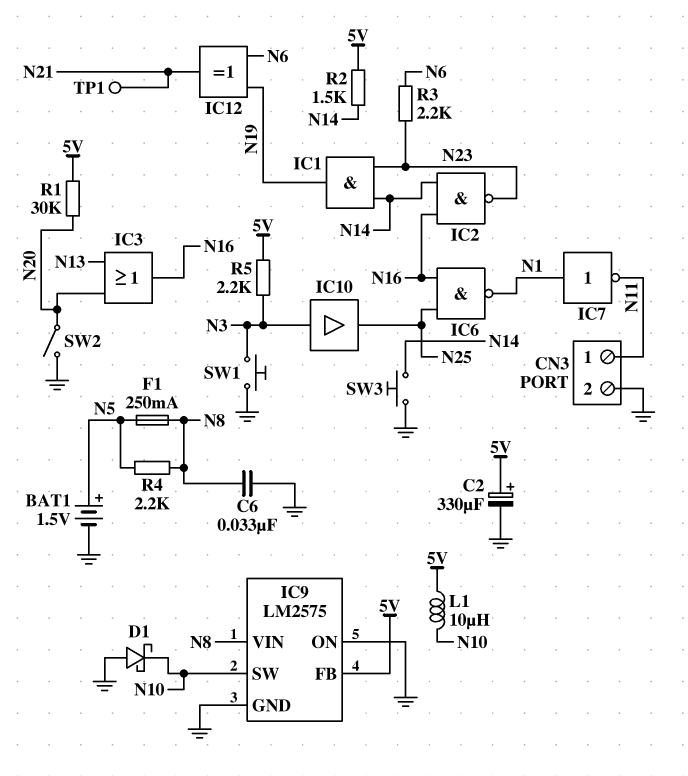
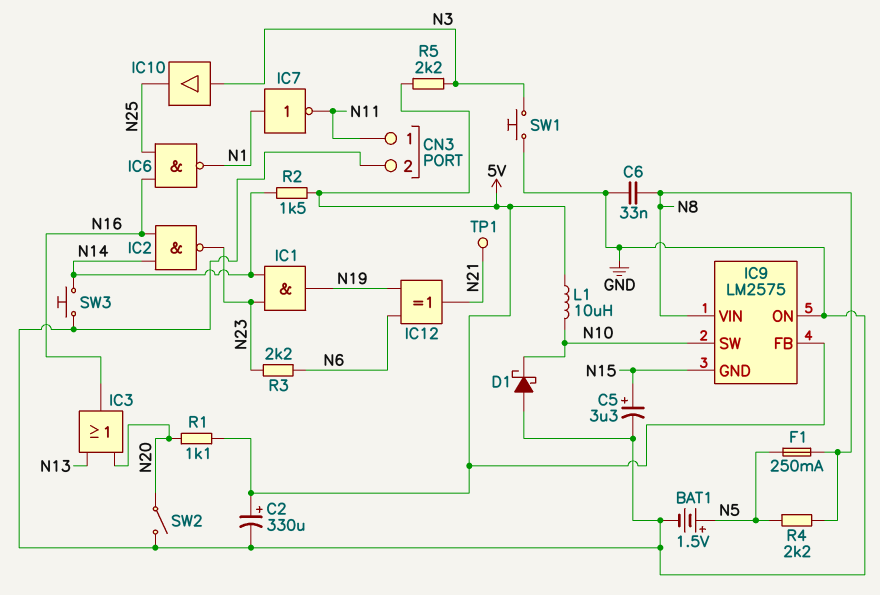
C5: none -> 3.3uF (plus N15, minus GND)
IC9 pin GND: GND -> N15
R1: 30k (5V, N20) -> 1.1k (5V, N20)

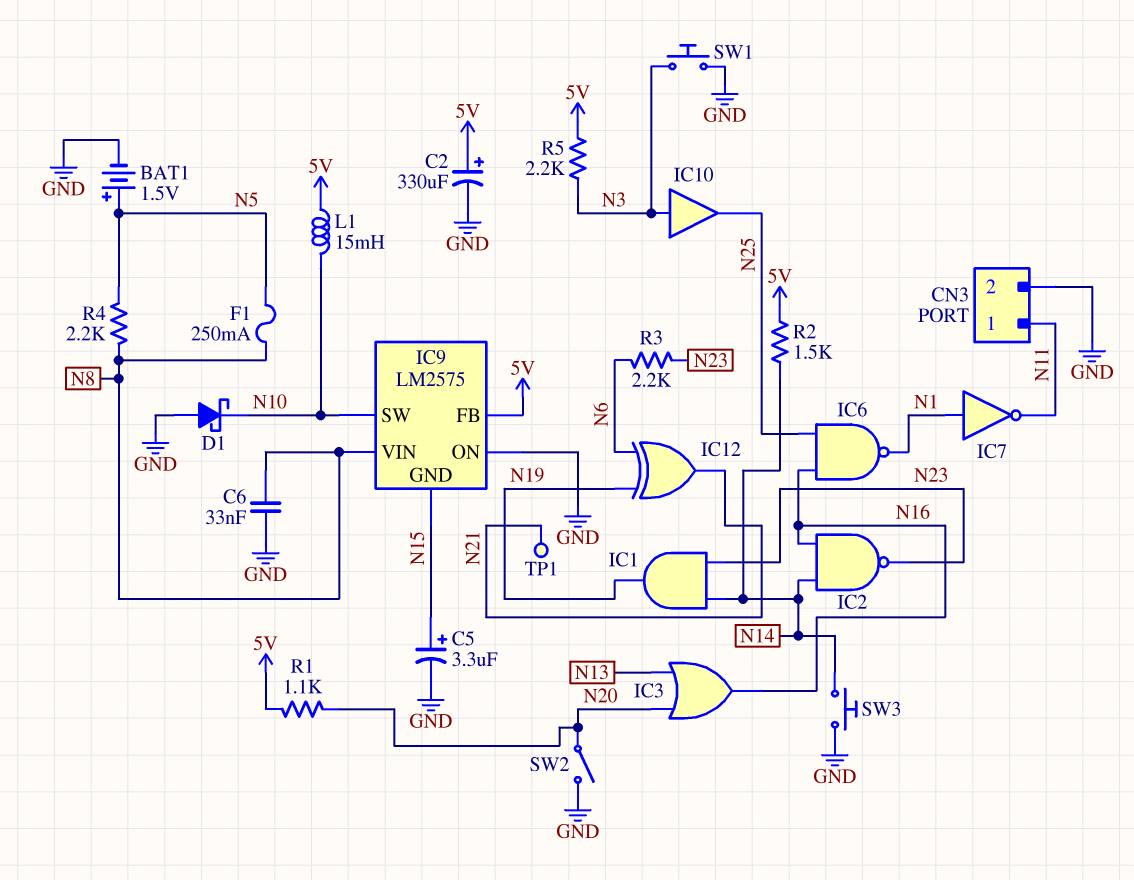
L1: 10uH (5V, N10) -> 15mH (5V, N10)

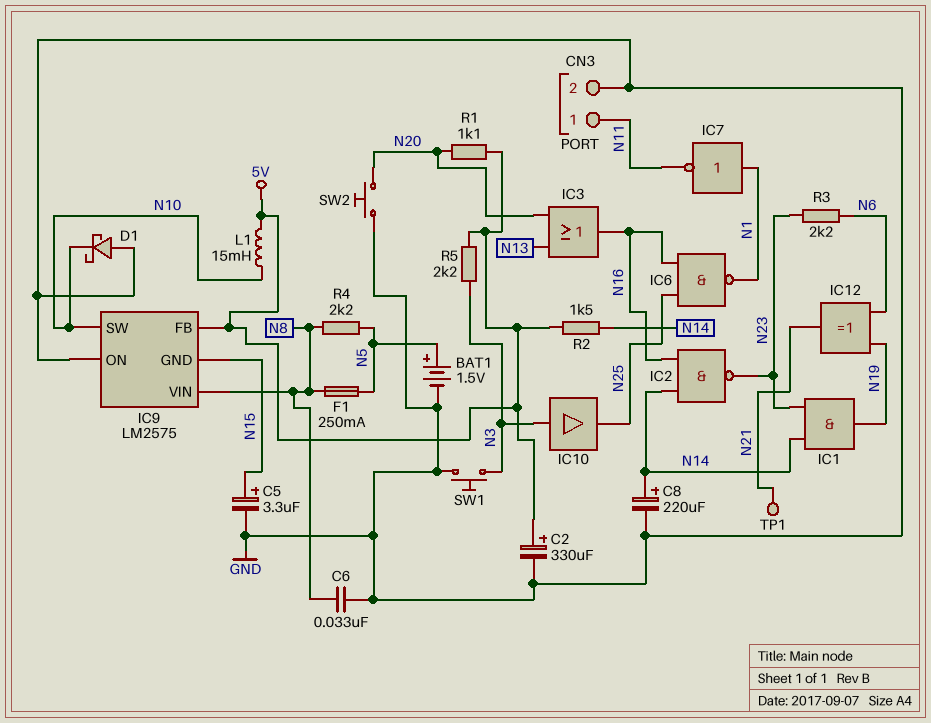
C8: none -> 220uF (plus N14, minus GND)
SW2: switch (GND, N20) -> button (GND, N20)
SW3: button (GND, N14) -> none

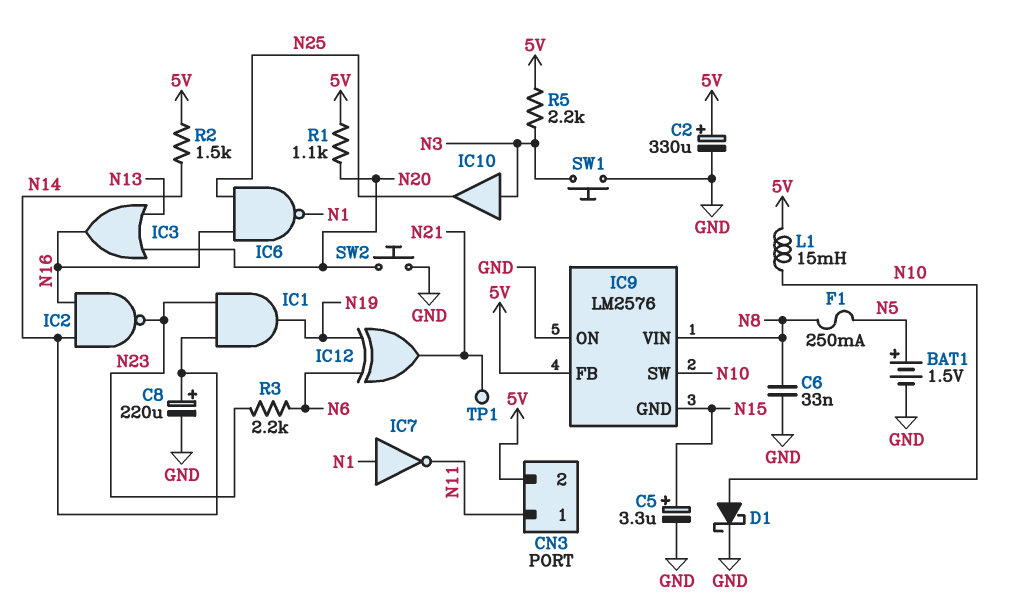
CN3 pin 2: GND -> 5V
D1: schottky (A GND, K N10) -> schottky (A N10, K GND)
IC9: LM2575 -> LM2576
R4: 2.2k (N5, N8) -> none

